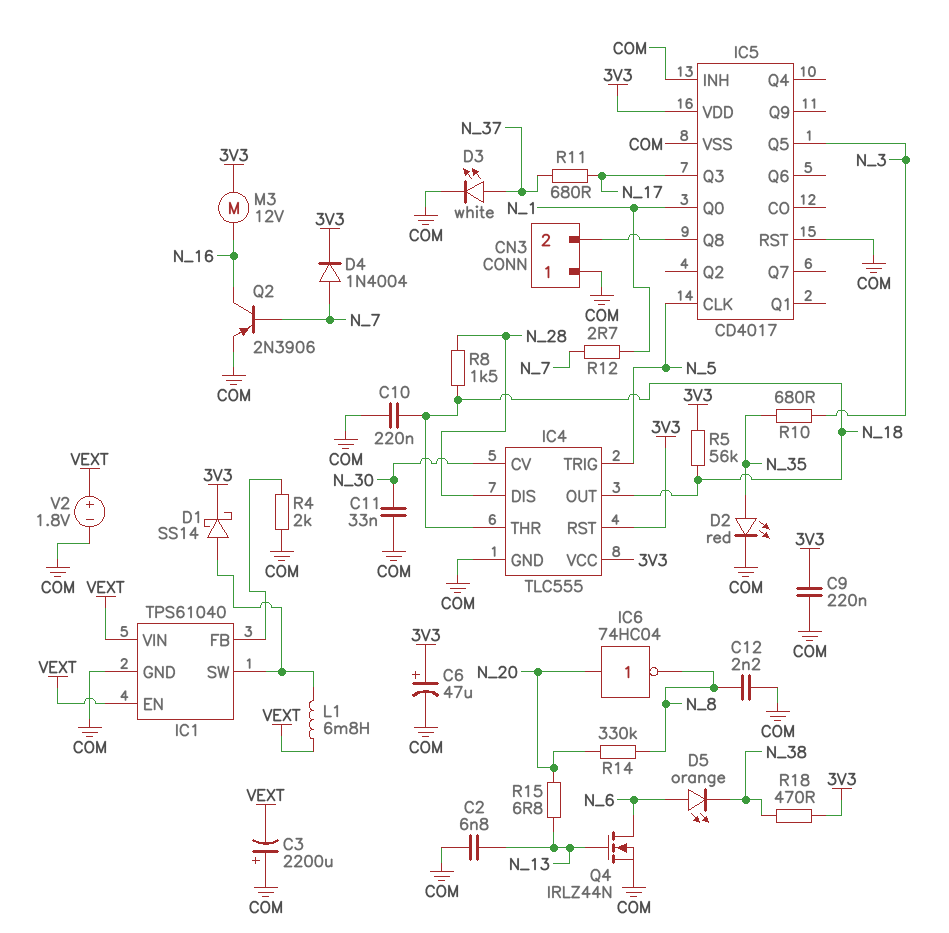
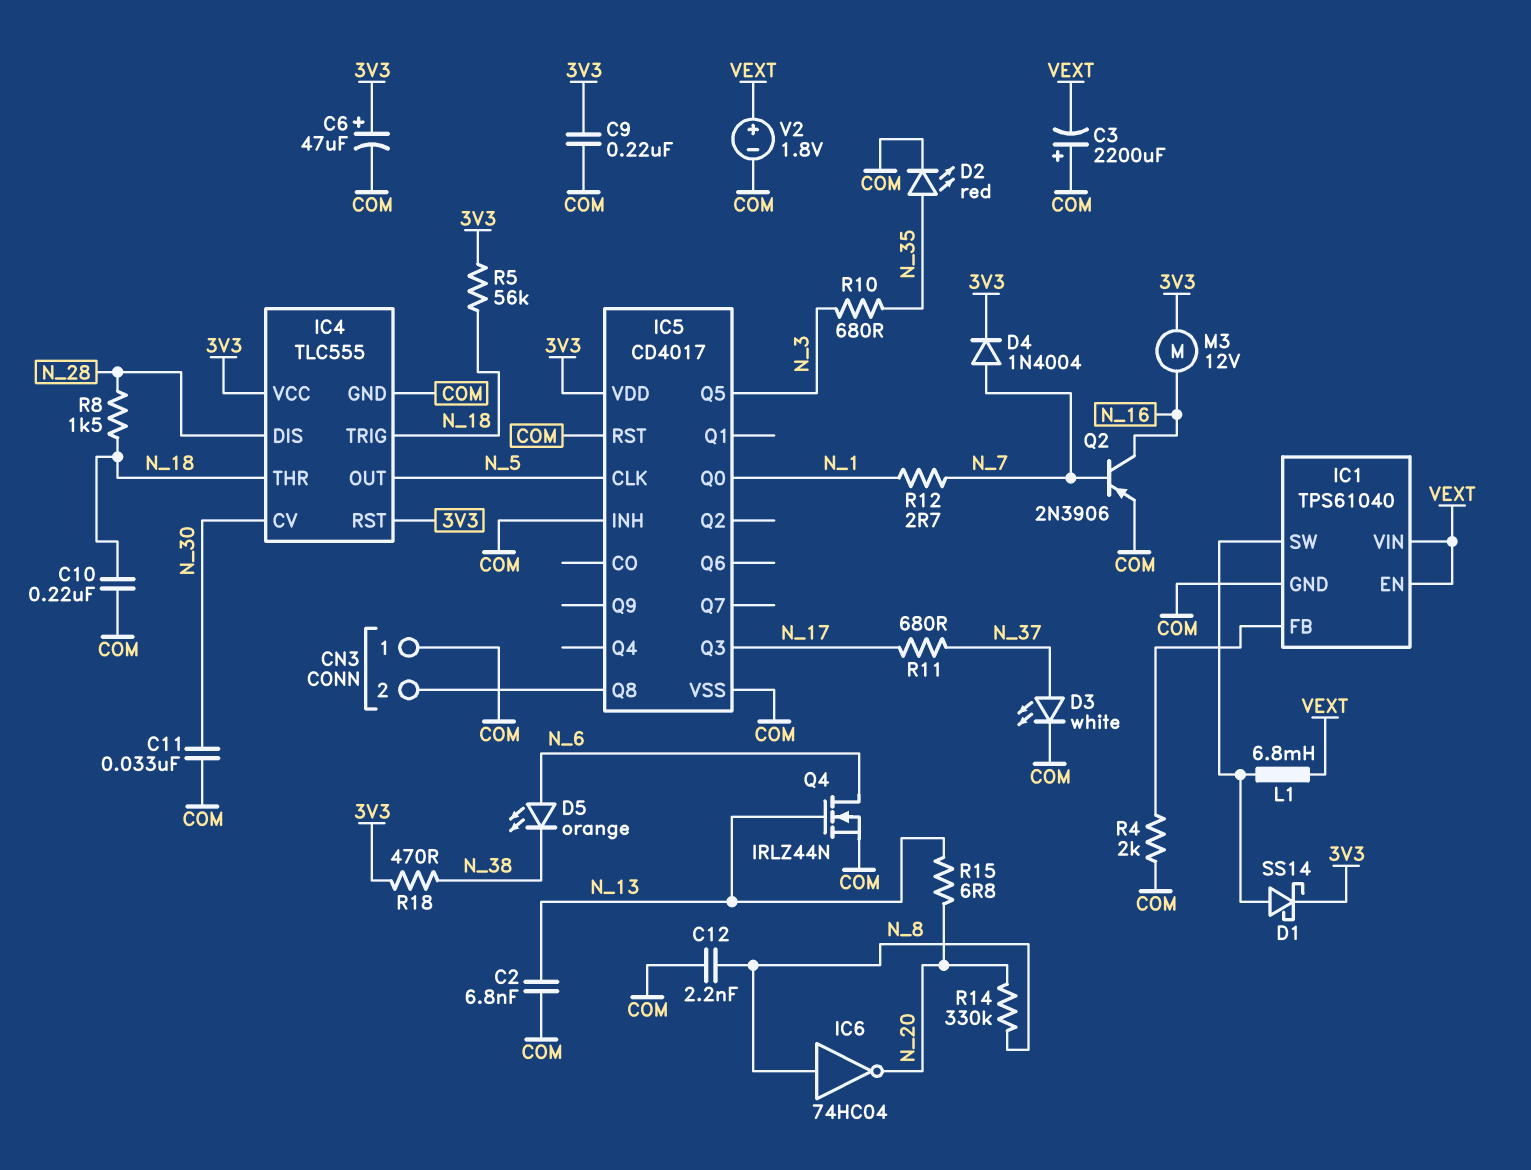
IC4 pin OUT: N_18 -> N_5
IC4 pin TRIG: N_5 -> N_18
IC6: NOT 74HC04 (in N_20, out N_8) -> NOT 74HC04 (in N_8, out N_20)

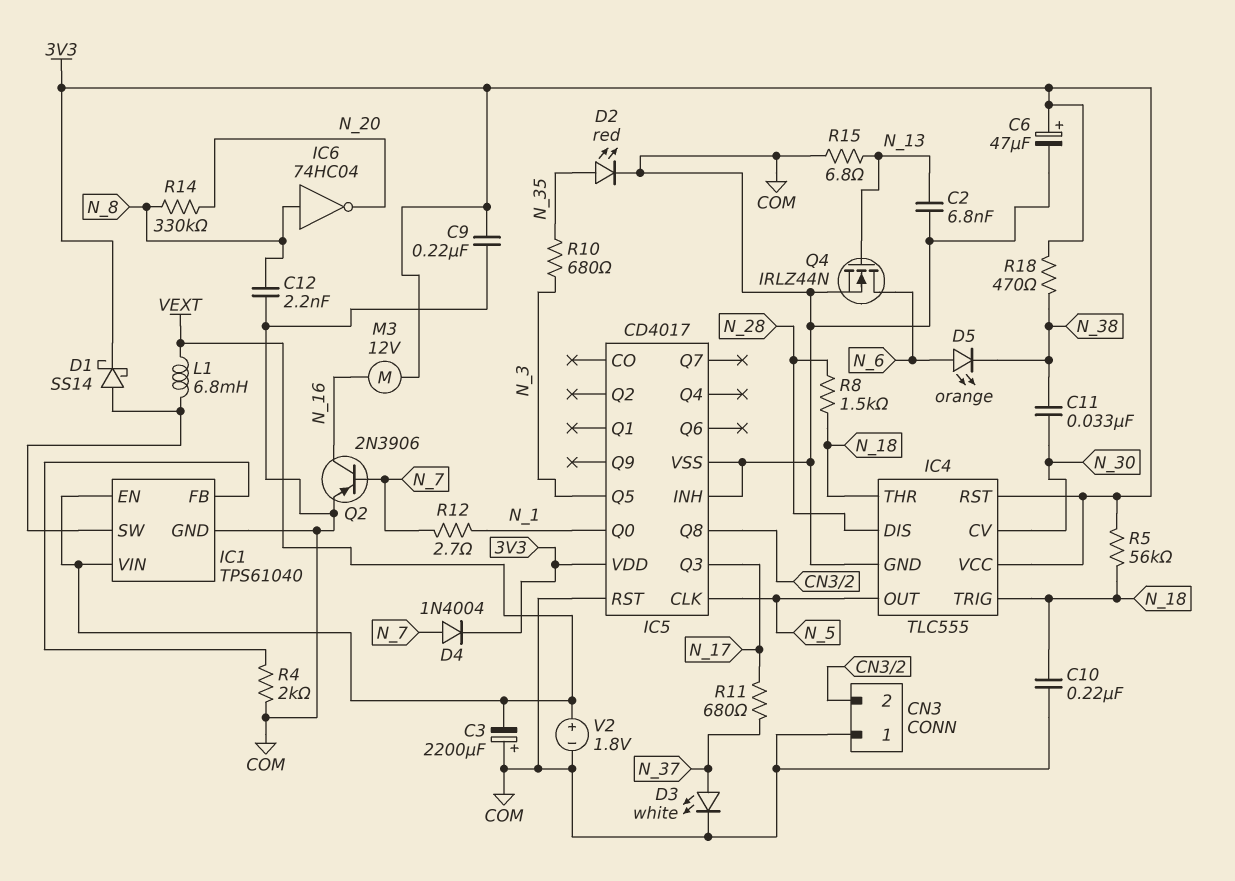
C11: 33nF (COM, N_30) -> 33nF (N_30, N_38)
R15: 6.8 (N_13, N_20) -> 6.8 (COM, N_13)

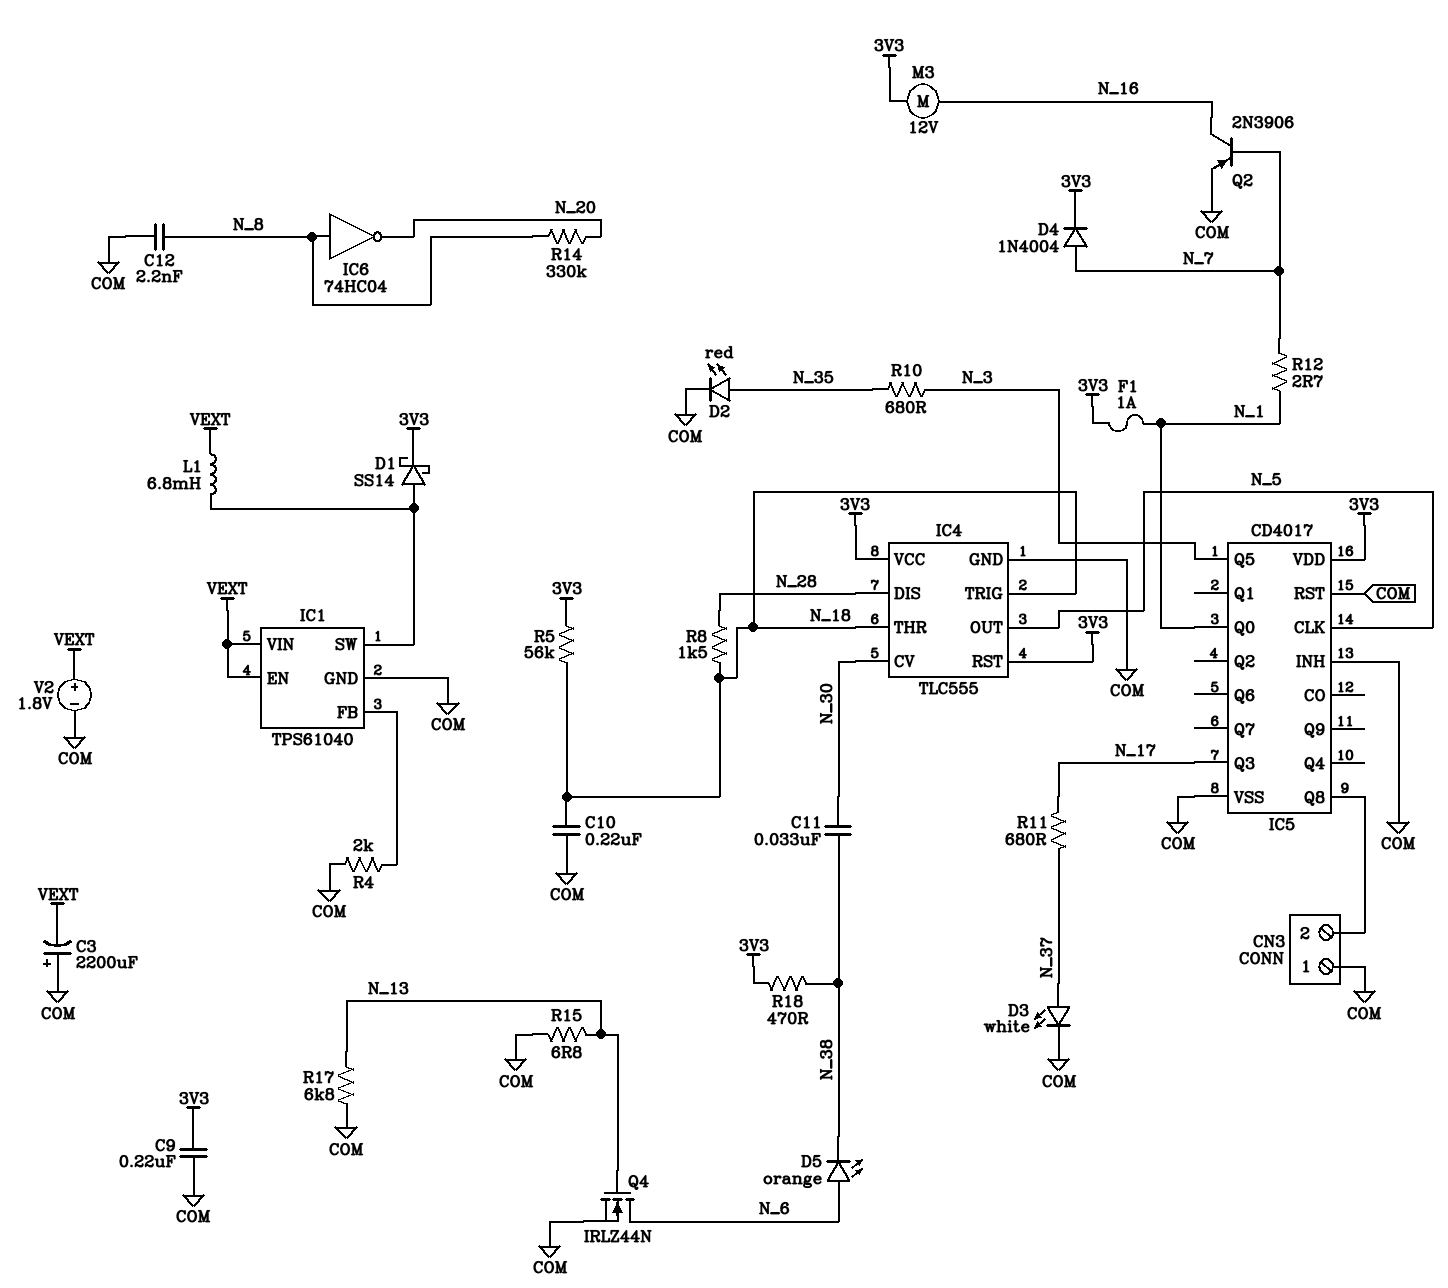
C2: 6.8nF (COM, N_13) -> none
C6: 47uF (plus 3V3, minus COM) -> none
F1: none -> 1A (3V3, N_1)
R17: none -> 6.8k (COM, N_13)

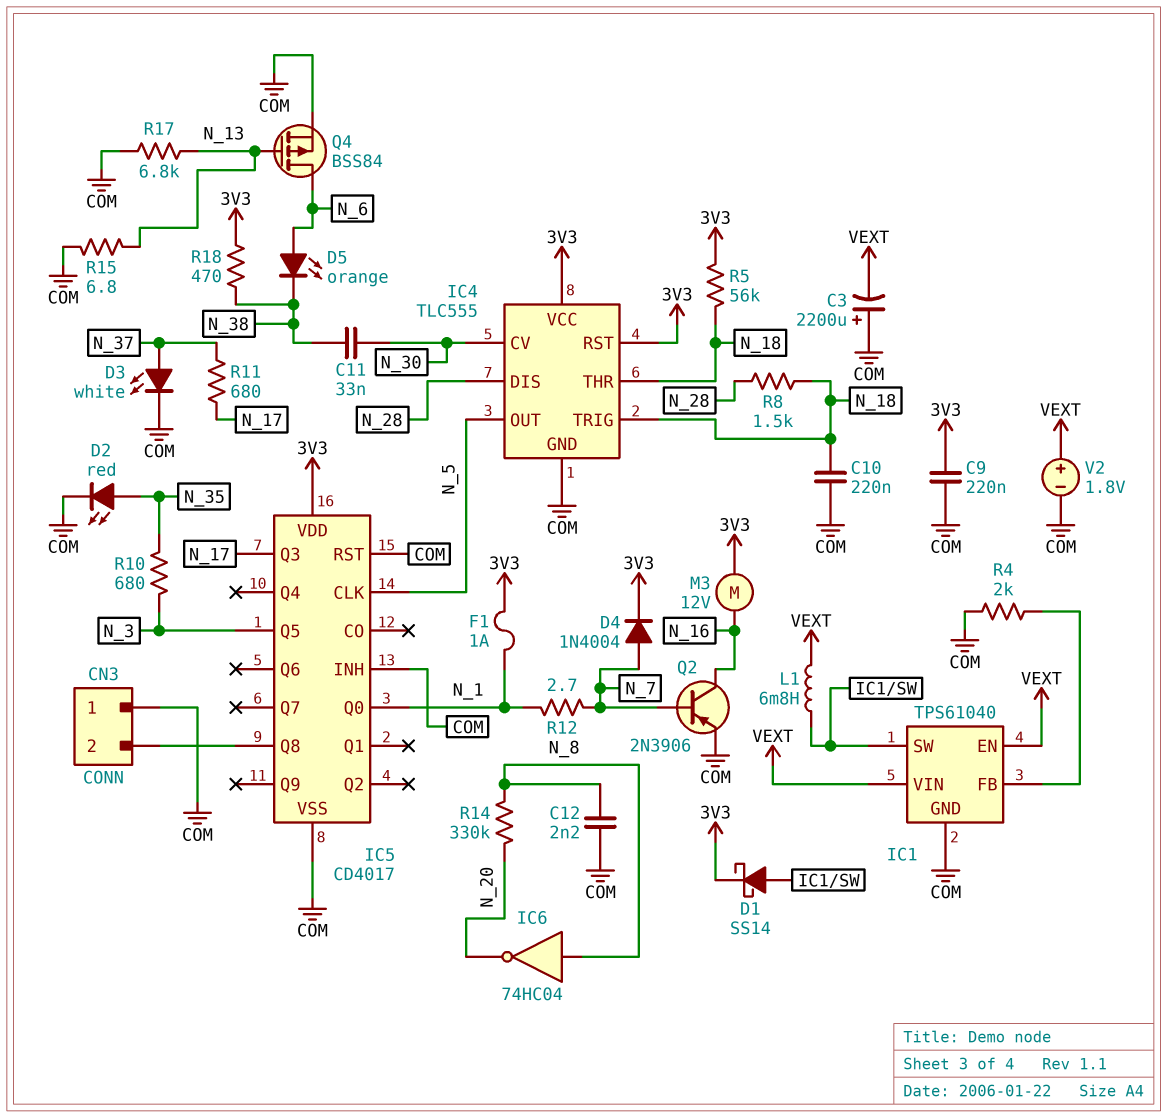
Q4: NMOS IRLZ44N (G N_13, D N_6, S COM) -> PMOS BSS84 (G N_13, D N_6, S COM)

